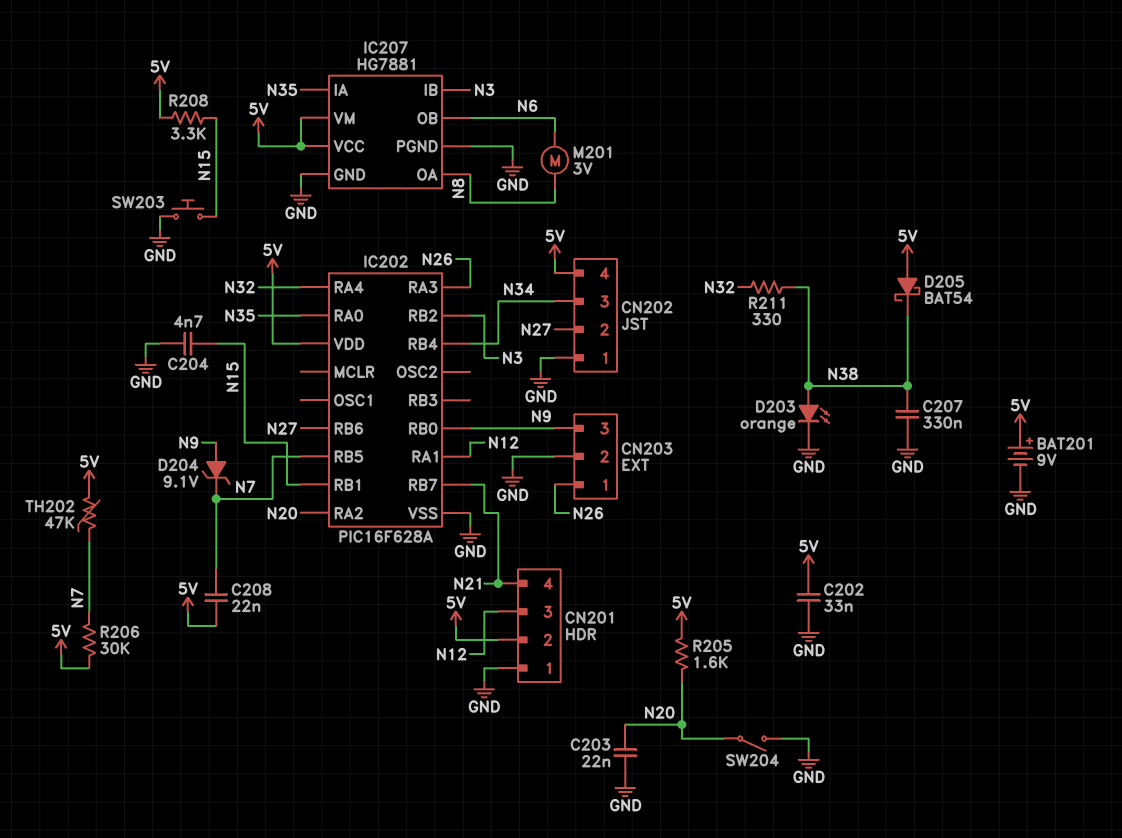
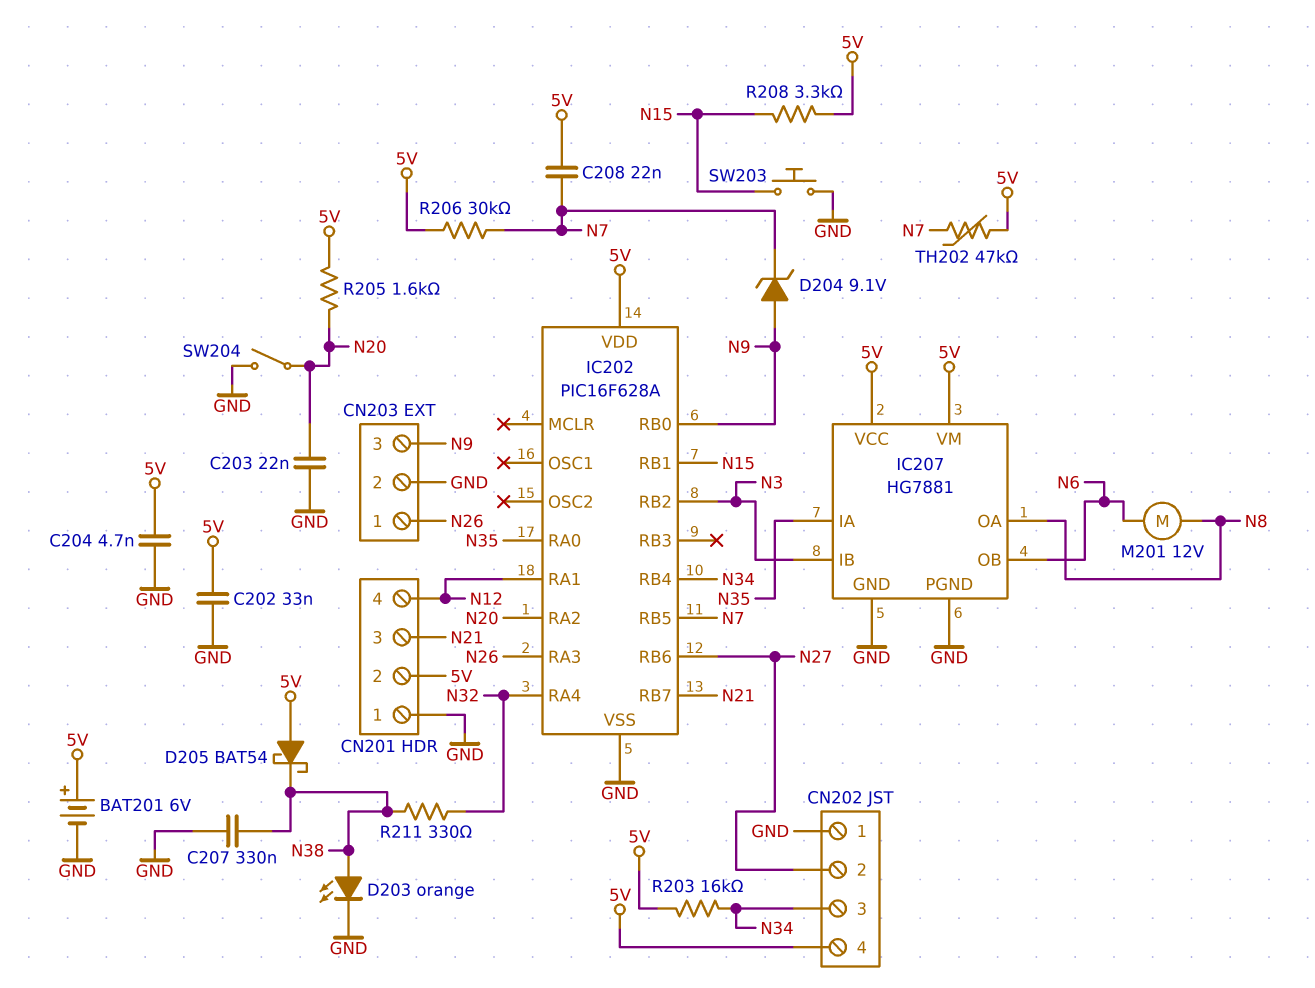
BAT201: 9V (plus 5V, minus GND) -> 6V (plus 5V, minus GND)
C204: 4.7nF (GND, N15) -> 4.7nF (5V, GND)
CN201 pin 3: N12 -> N21
CN201 pin 4: N21 -> N12
M201: motor 3V (N6, N8) -> motor 12V (N6, N8)
R203: none -> 16k (5V, N34)

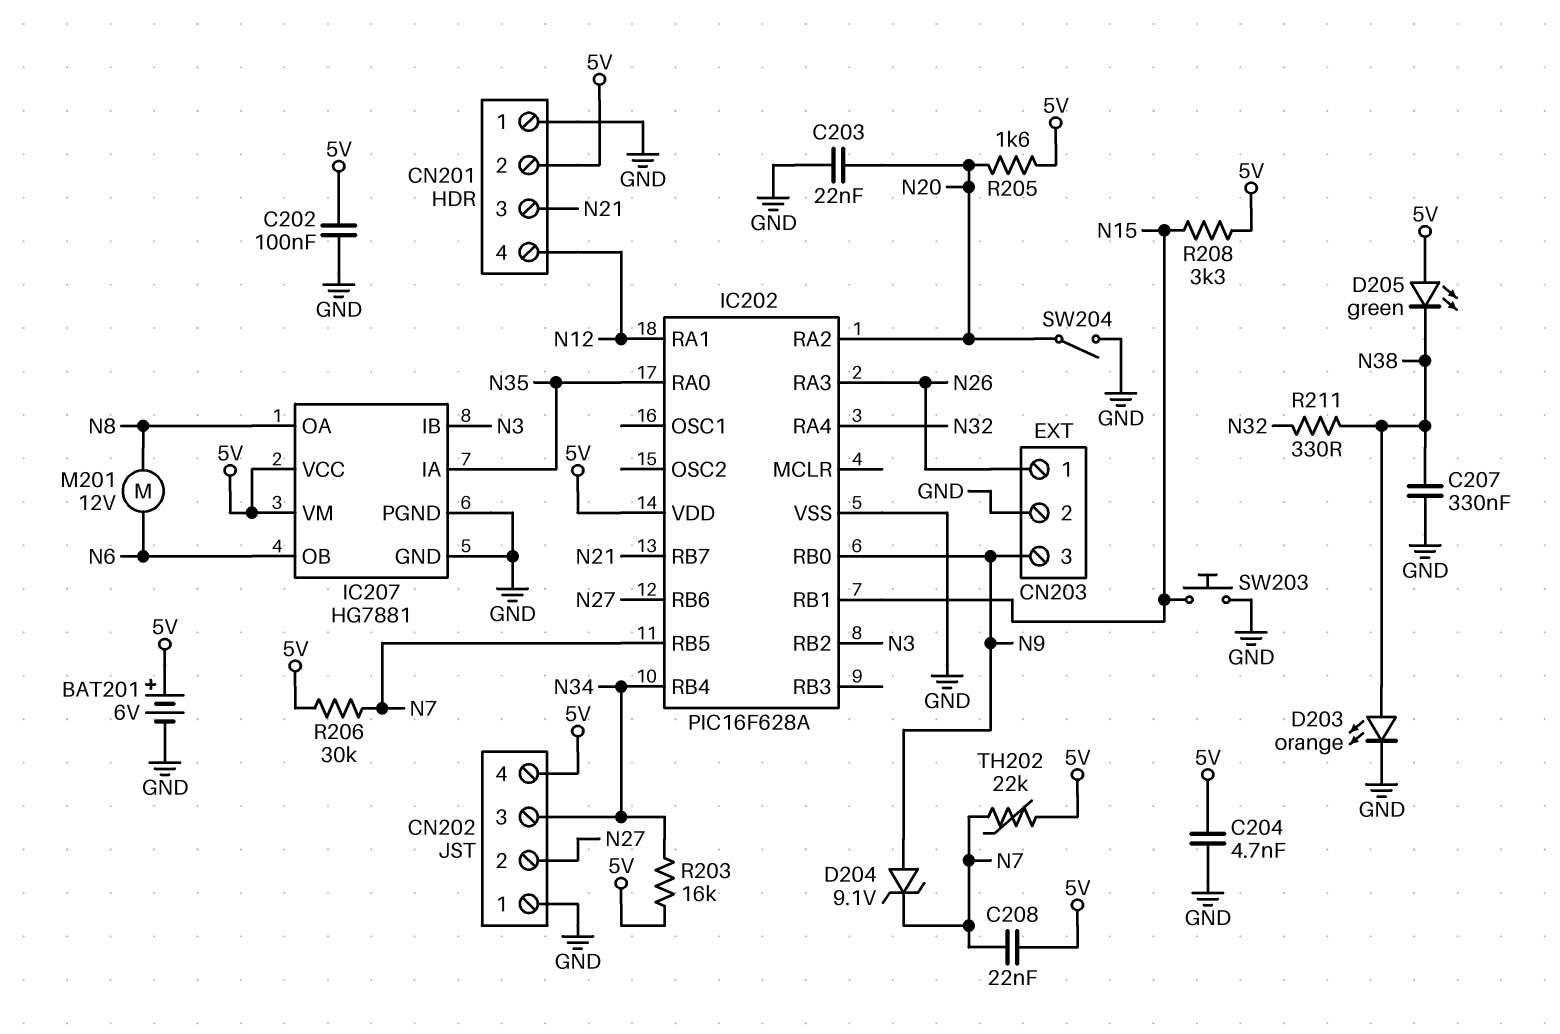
C202: 33nF (5V, GND) -> 100nF (5V, GND)
D205: schottky BAT54 (A 5V, K N38) -> LED green (A 5V, K N38)
TH202: 47k (5V, N7) -> 22k (5V, N7)

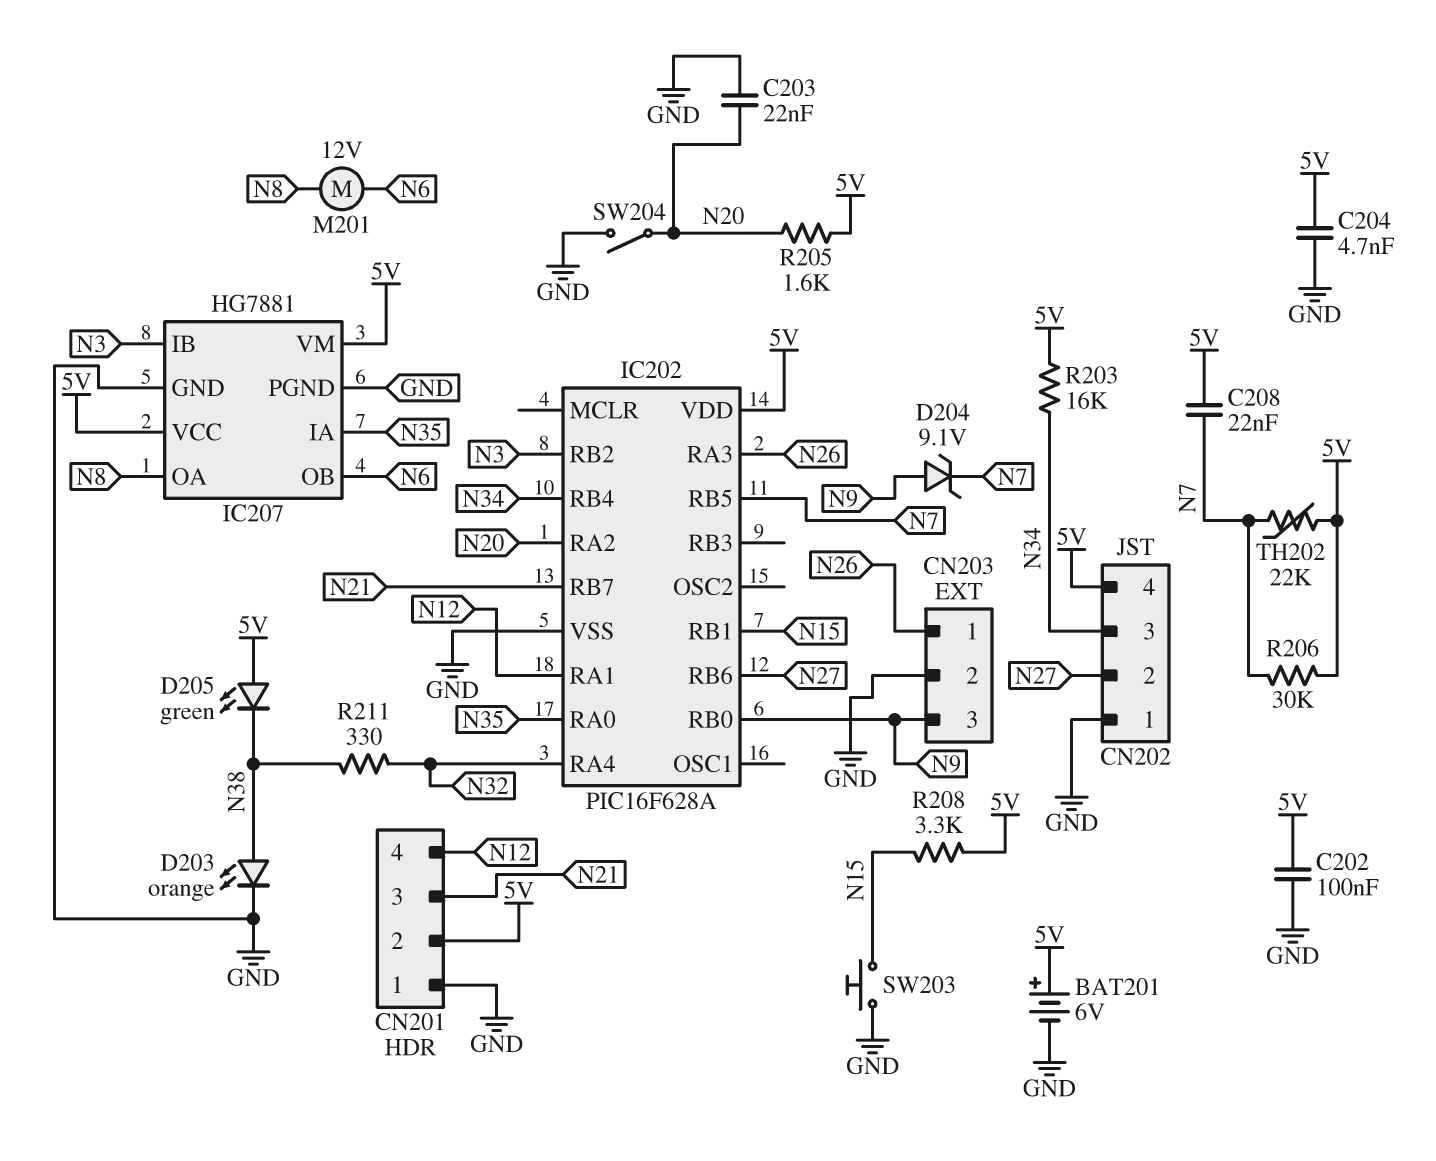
C207: 330nF (GND, N38) -> none

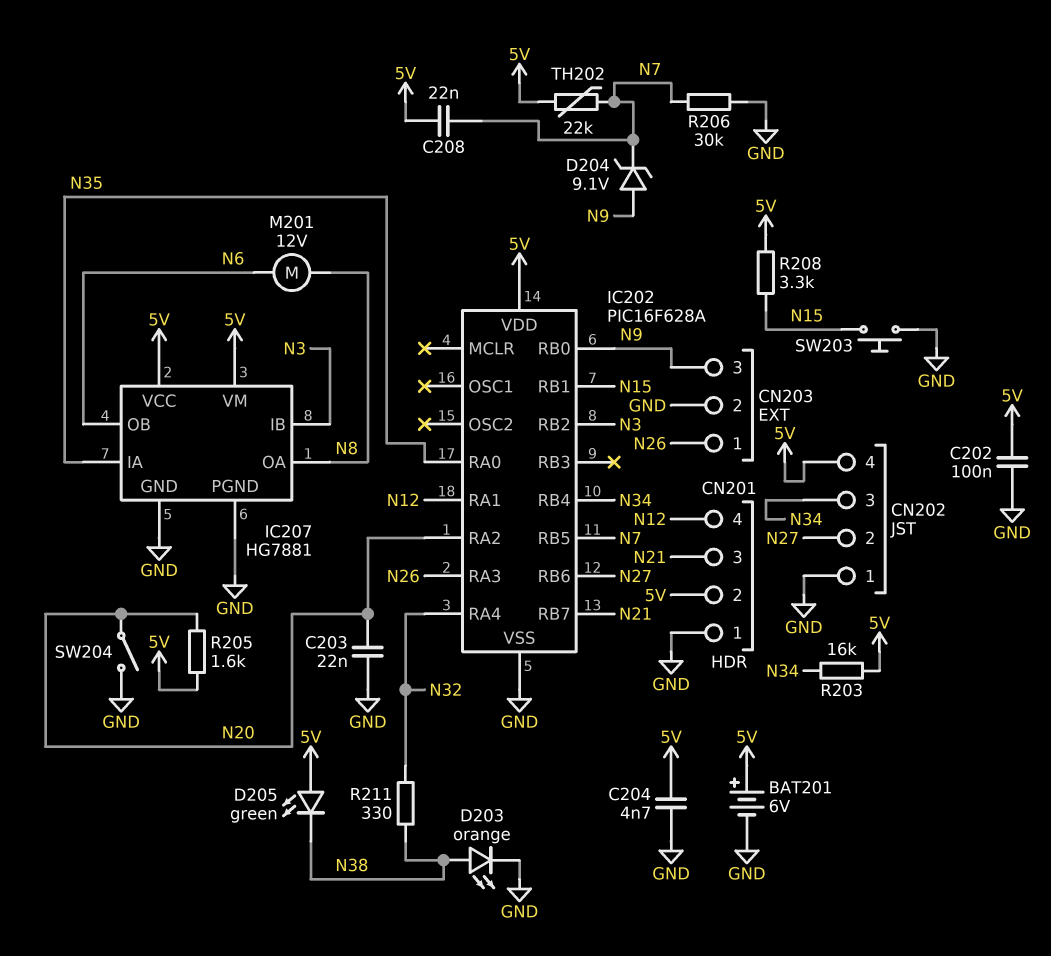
R206: 30k (5V, N7) -> 30k (GND, N7)

